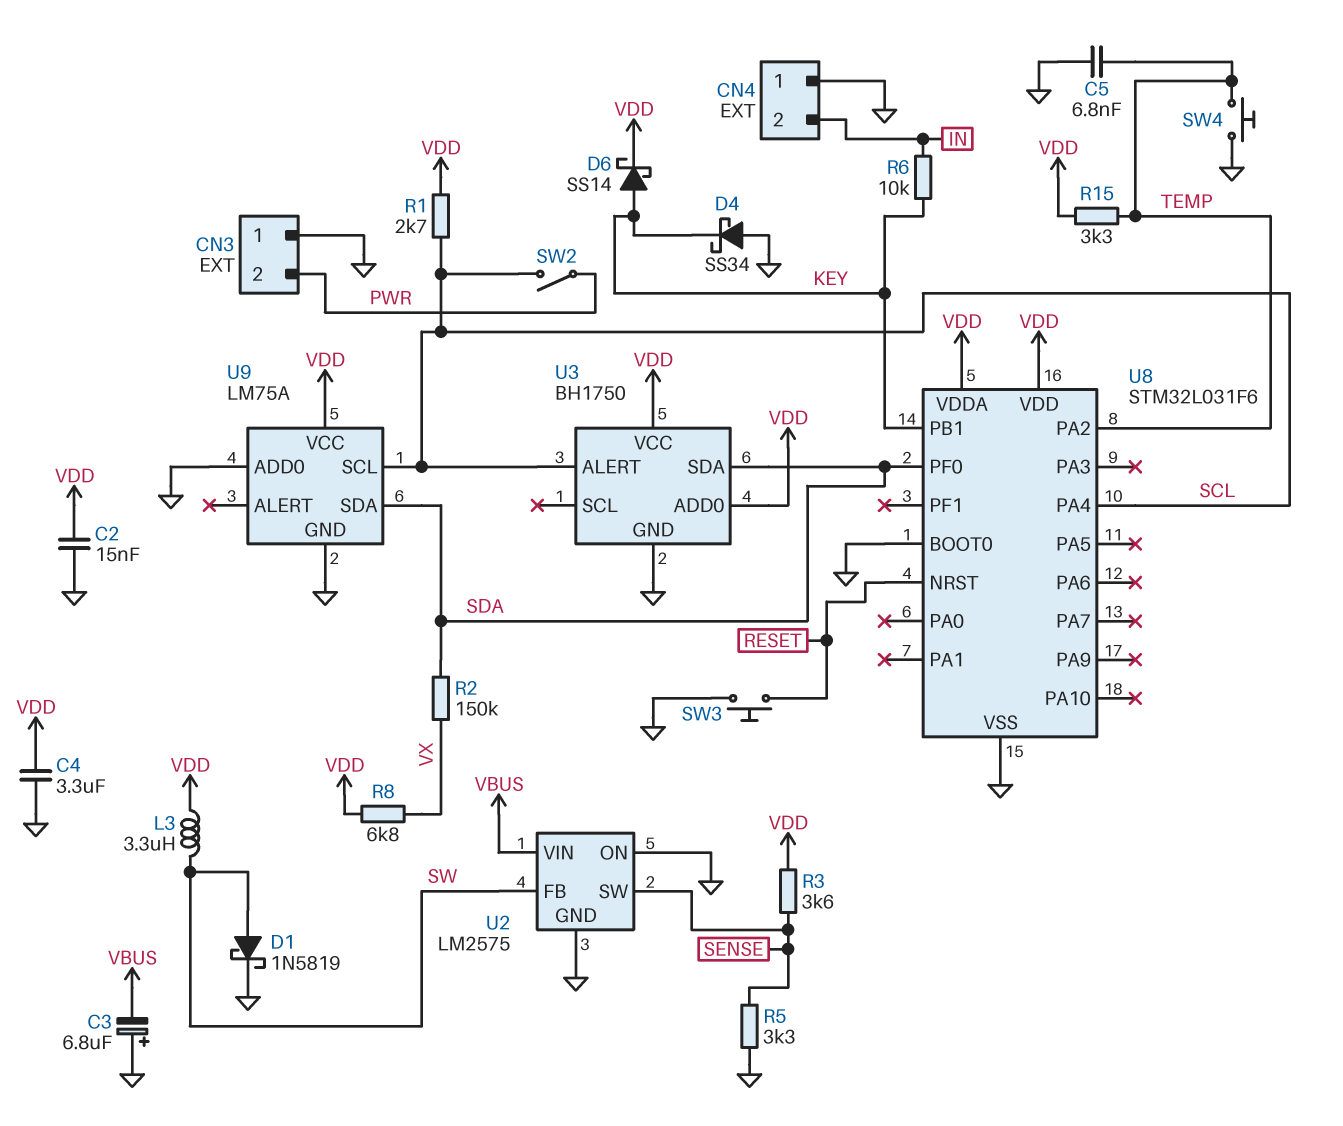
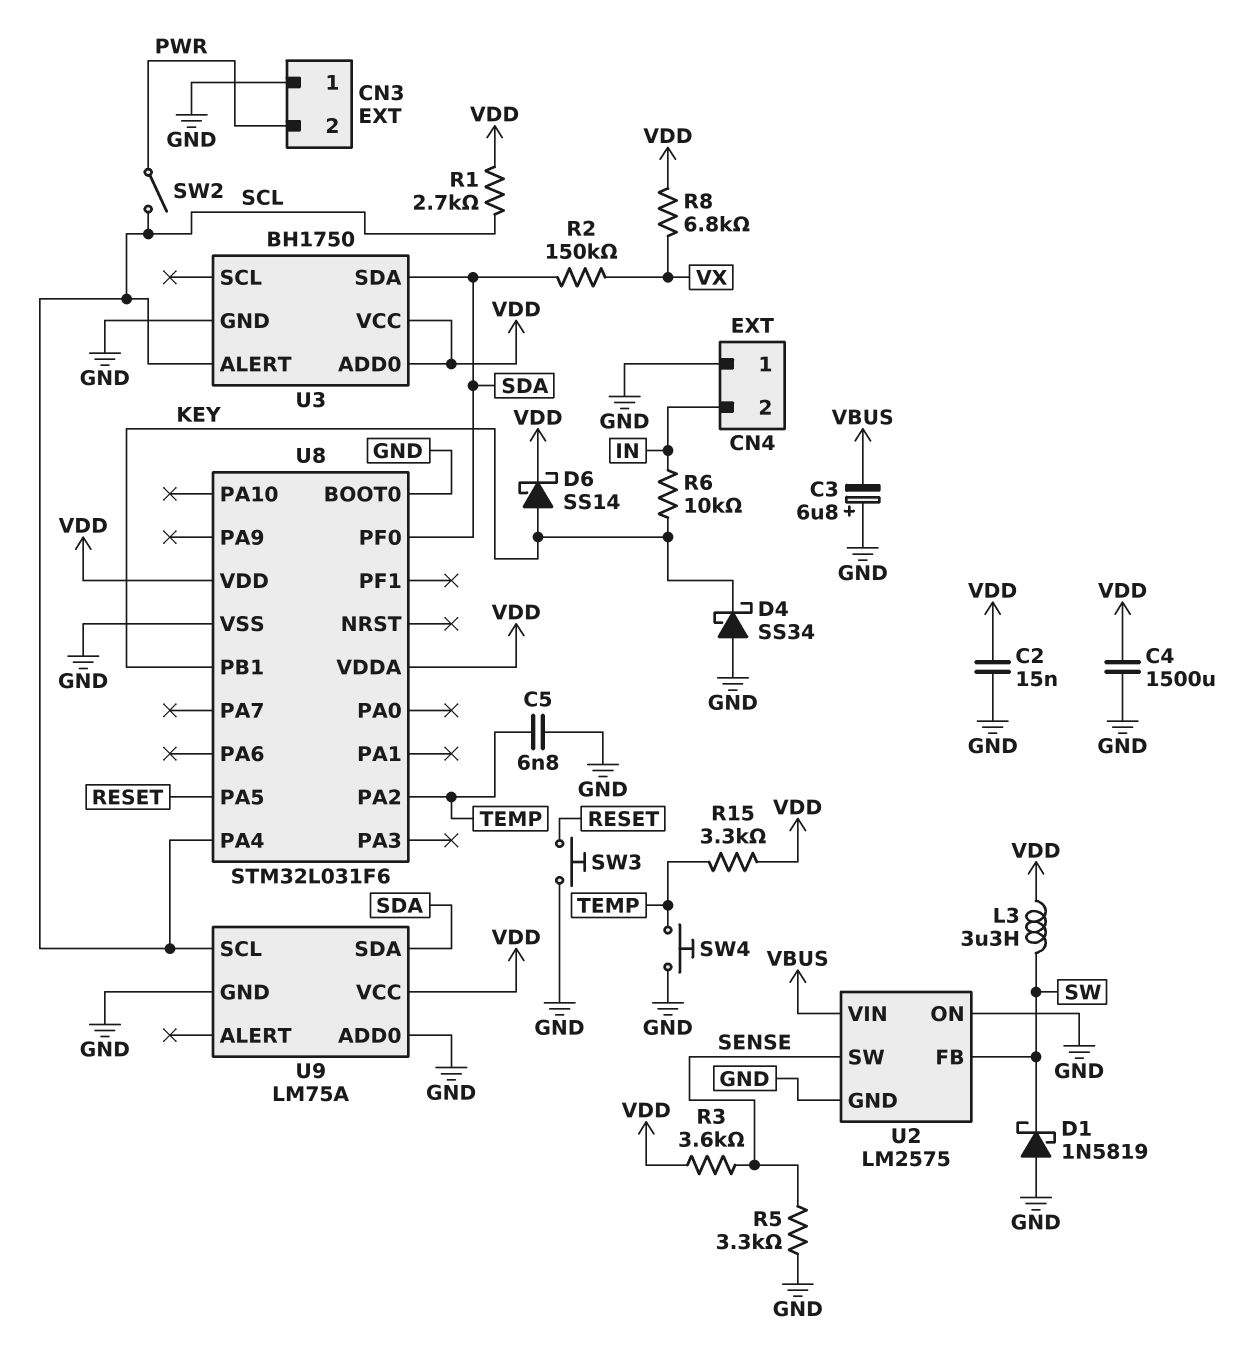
C4: 3.3uF (GND, VDD) -> 1500uF (GND, VDD)
D1: schottky 1N5819 (A SW, K GND) -> schottky 1N5819 (A GND, K SW)
U8 pin NRST: RESET -> none
U8 pin PA5: none -> RESET

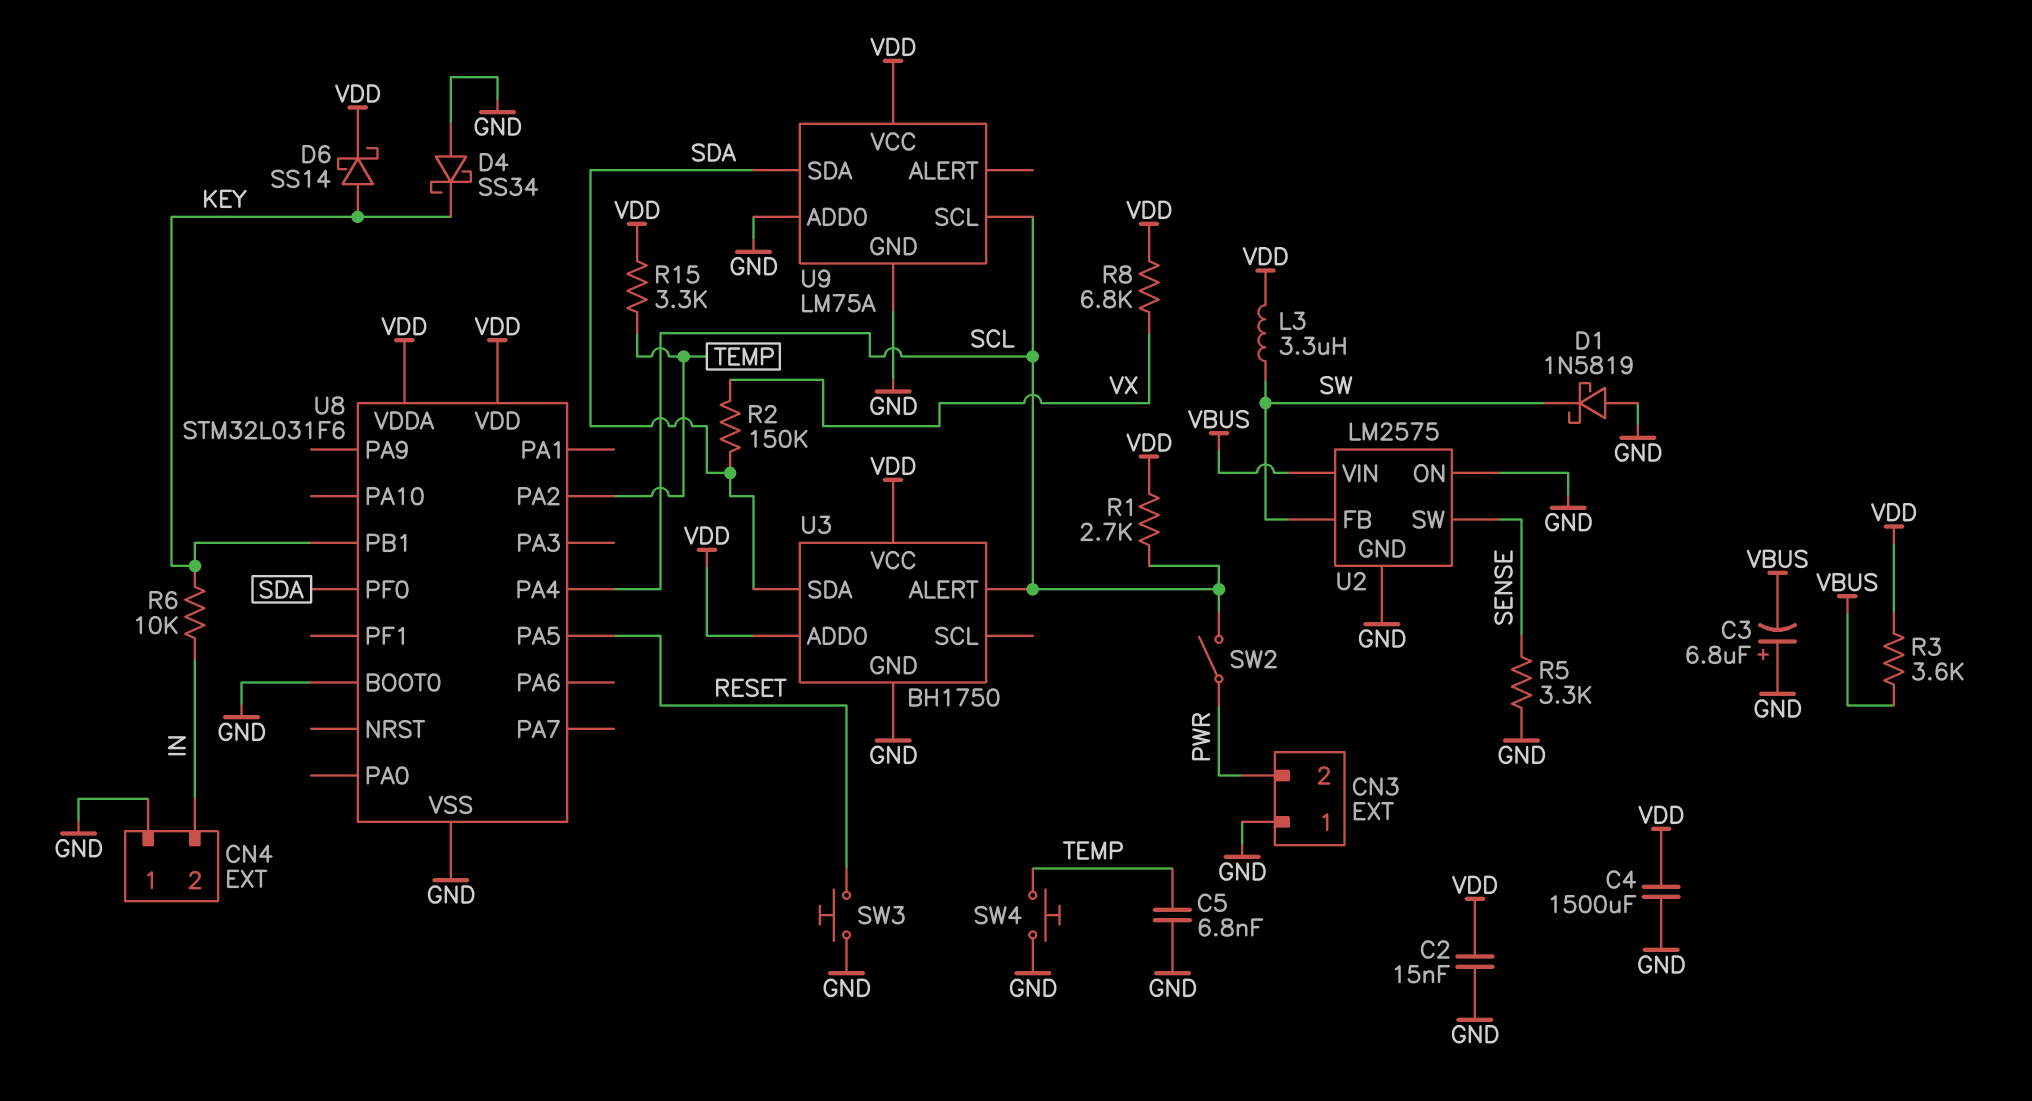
R3: 3.6k (SENSE, VDD) -> 3.6k (VBUS, VDD)

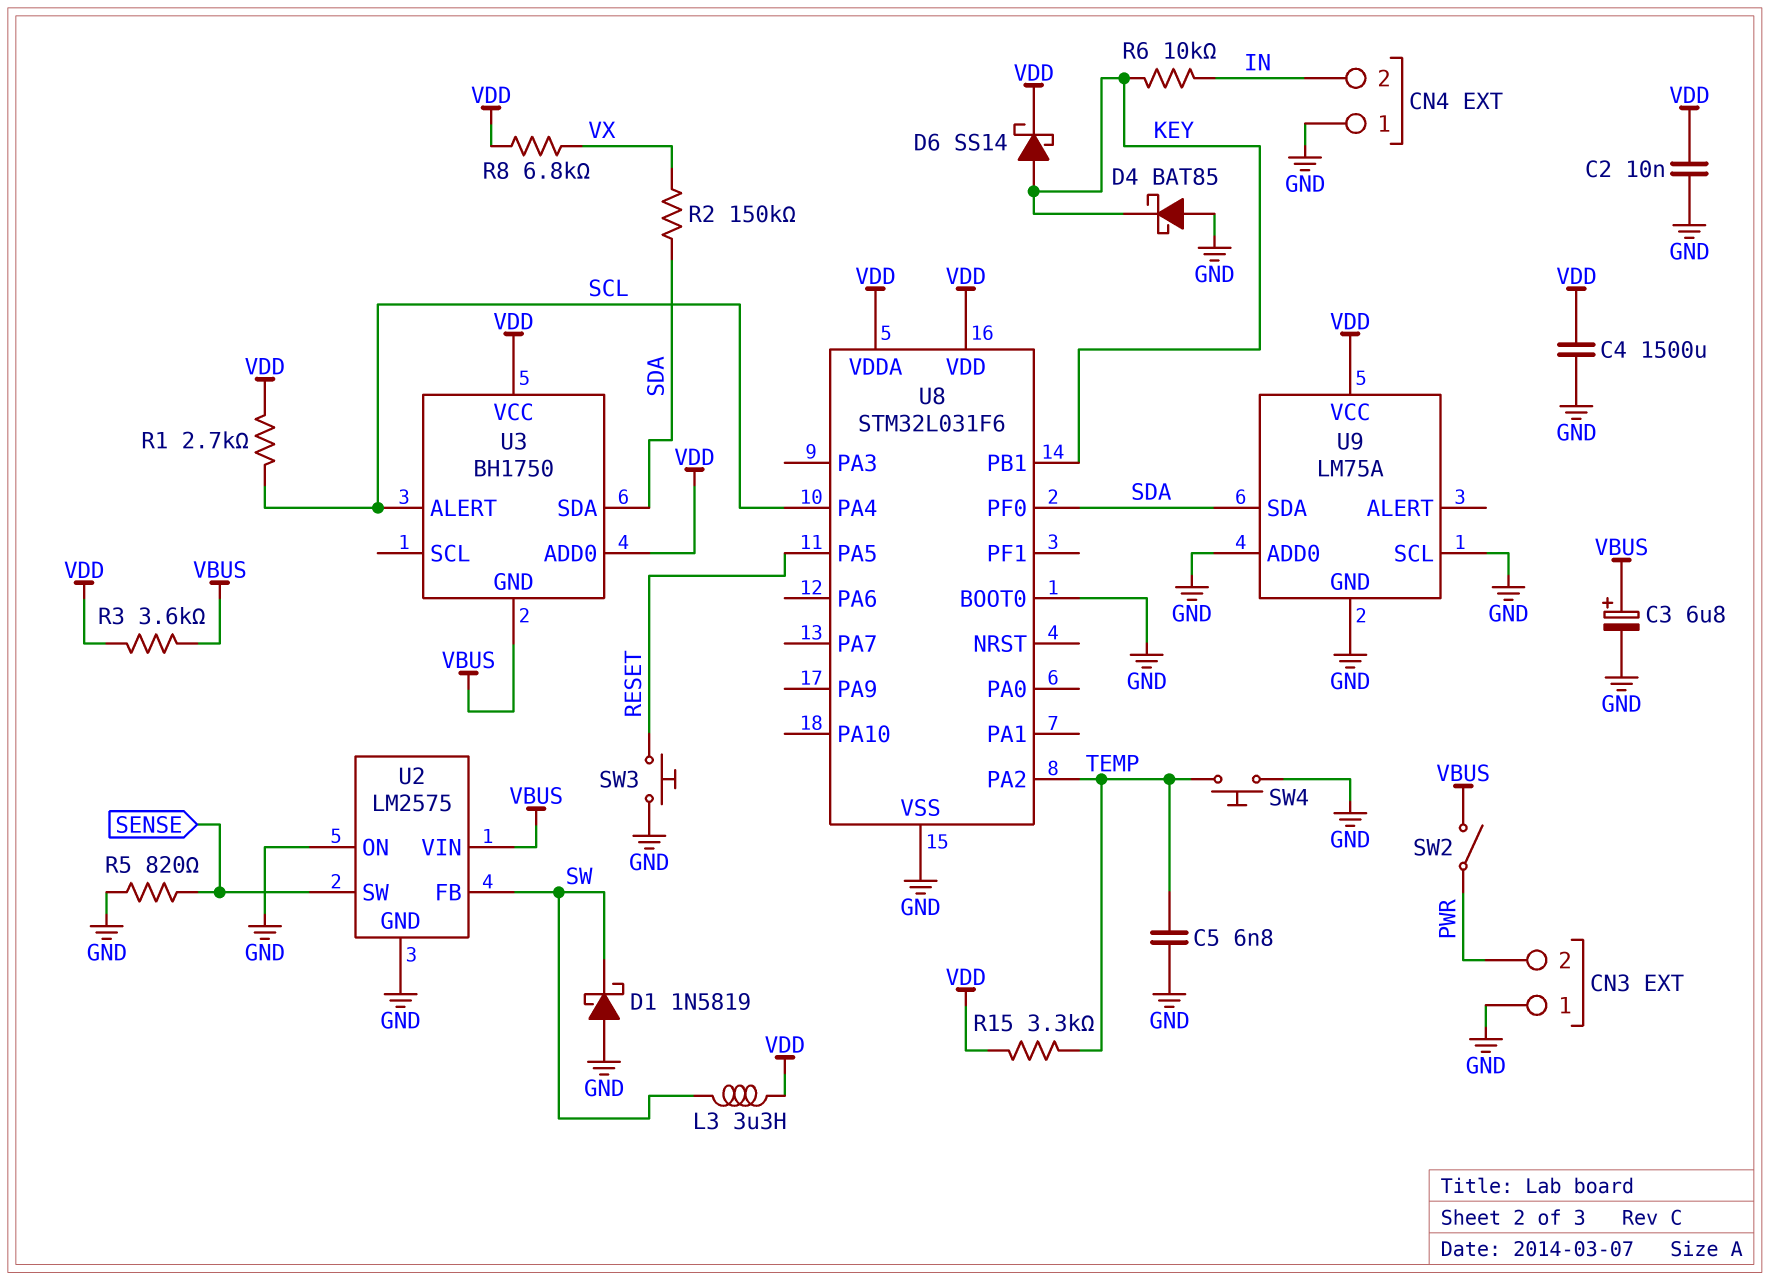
C2: 15nF (GND, VDD) -> 10nF (GND, VDD)
C3: 6.8uF (plus GND, minus VBUS) -> 6.8uF (plus VBUS, minus GND)
D4: schottky SS34 (A GND, K KEY) -> schottky BAT85 (A GND, K KEY)
R5: 3.3k (GND, SENSE) -> 820 (GND, SENSE)
SW2: switch (PWR, SCL) -> switch (PWR, VBUS)
U3 pin GND: GND -> VBUS
U9 pin SCL: SCL -> GND

